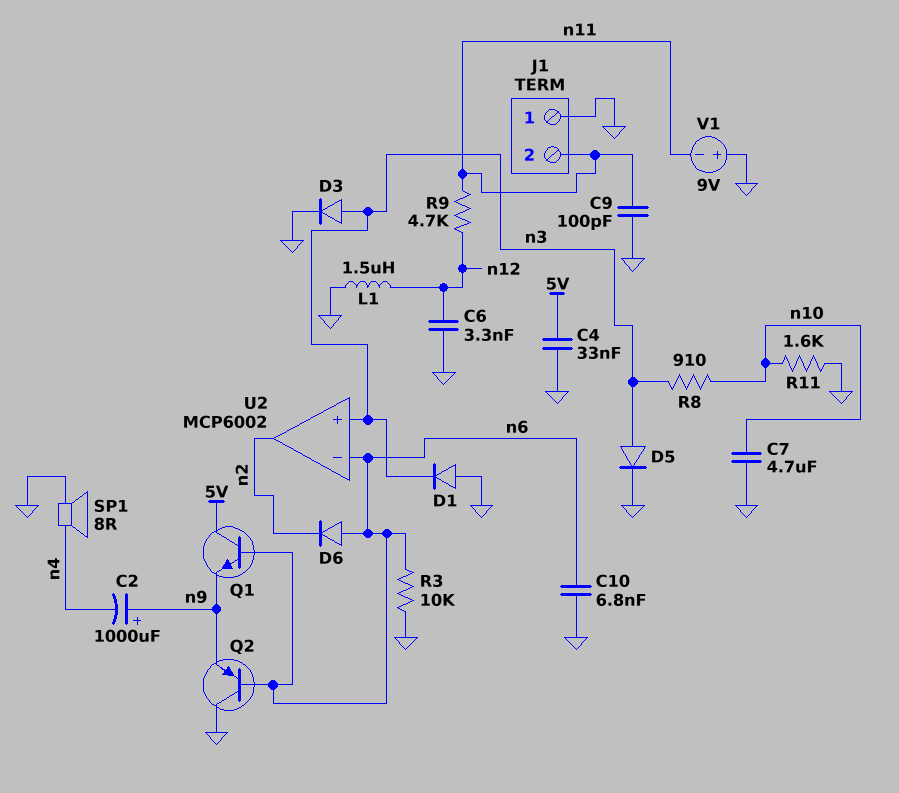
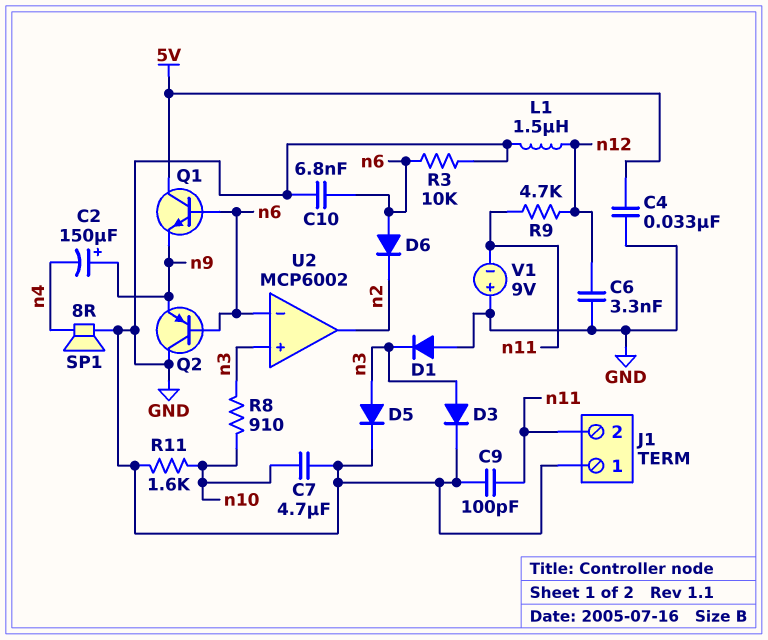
C2: 1000uF (plus n9, minus n4) -> 150uF (plus n9, minus n4)

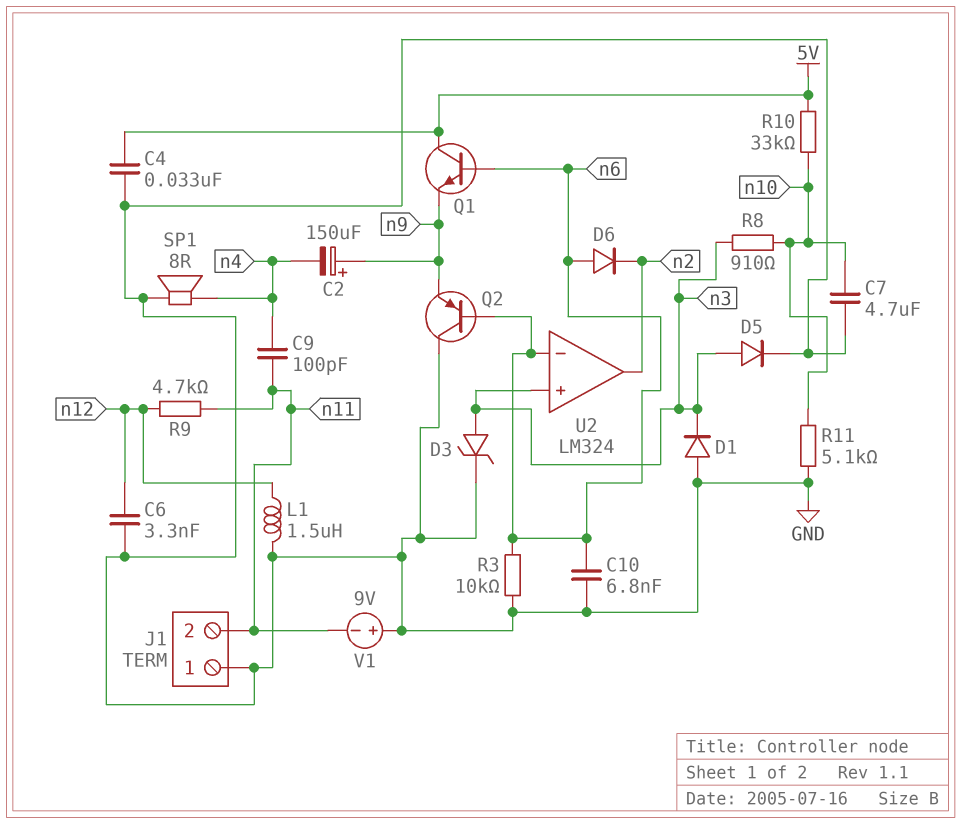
C9: 100pF (GND, n11) -> 100pF (n4, n11)
D3: diode (A n3, K GND) -> zener (A n3, K GND)
R10: none -> 33k (5V, n10)
R11: 1.6k (GND, n10) -> 5.1k (GND, n10)
U2: MCP6002 -> LM324

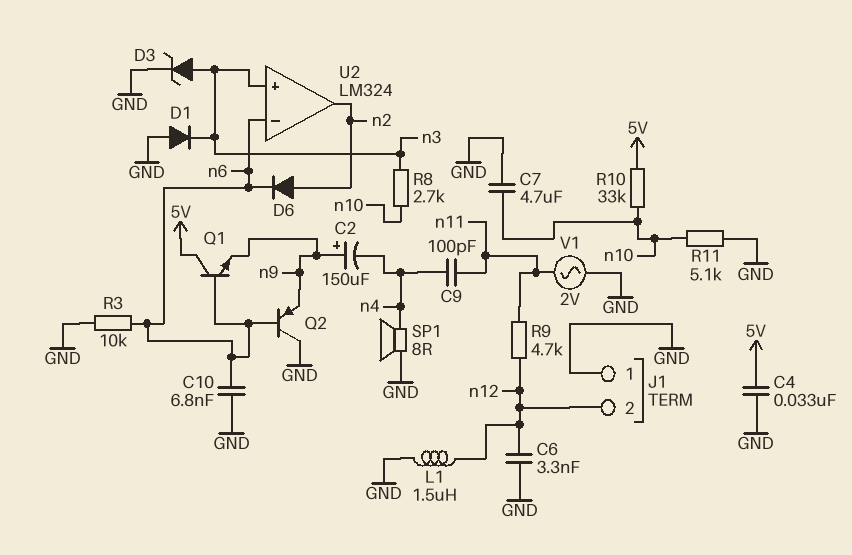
D5: diode (A n3, K GND) -> none
D6: diode (A n6, K n2) -> diode (A n2, K n6)
J1 pin 2: n11 -> n12
R8: 910 (n3, n10) -> 2.7k (n3, n10)
V1: 9V (plus GND, minus n11) -> AC 2V (GND, n11)

